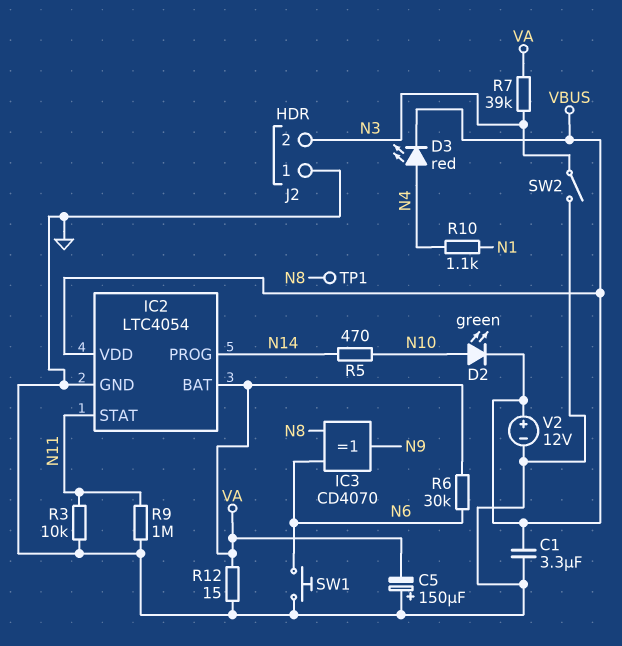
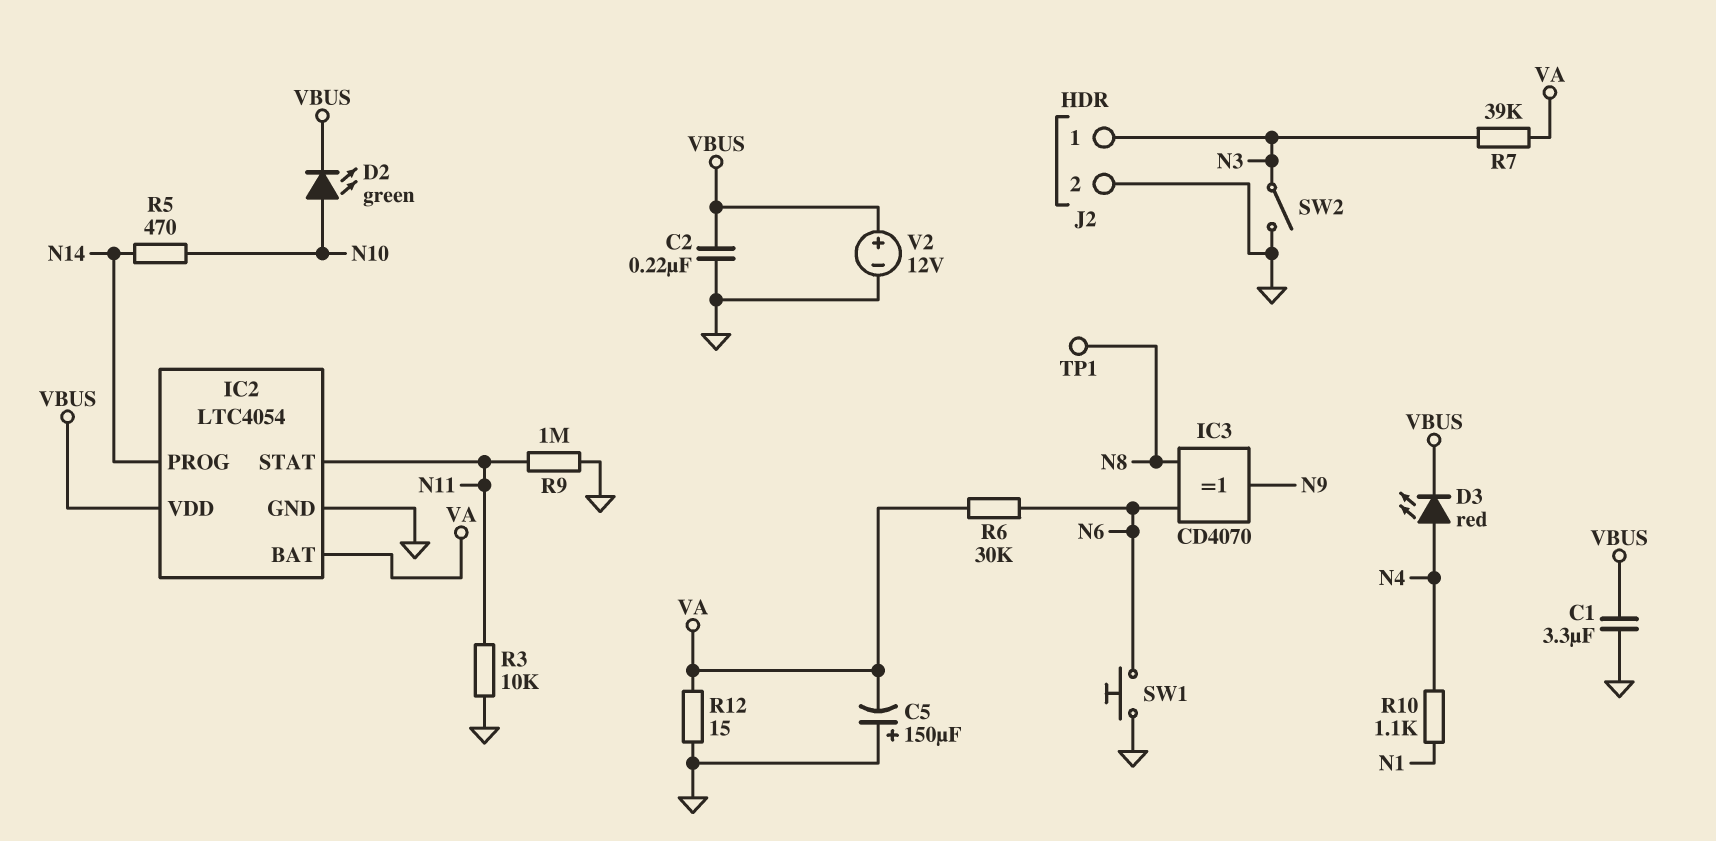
C2: none -> 220nF (GND, VBUS)
J2 pin 1: GND -> N3
J2 pin 2: N3 -> GND

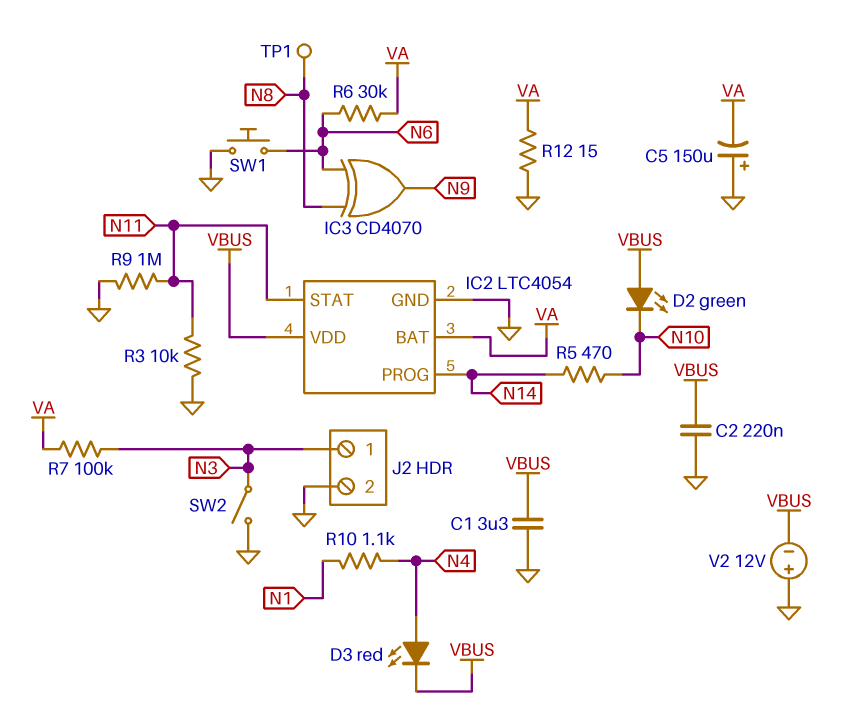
D2: LED green (A N10, K VBUS) -> LED green (A VBUS, K N10)
R7: 39k (N3, VA) -> 100k (N3, VA)
V2: 12V (plus VBUS, minus GND) -> 12V (plus GND, minus VBUS)

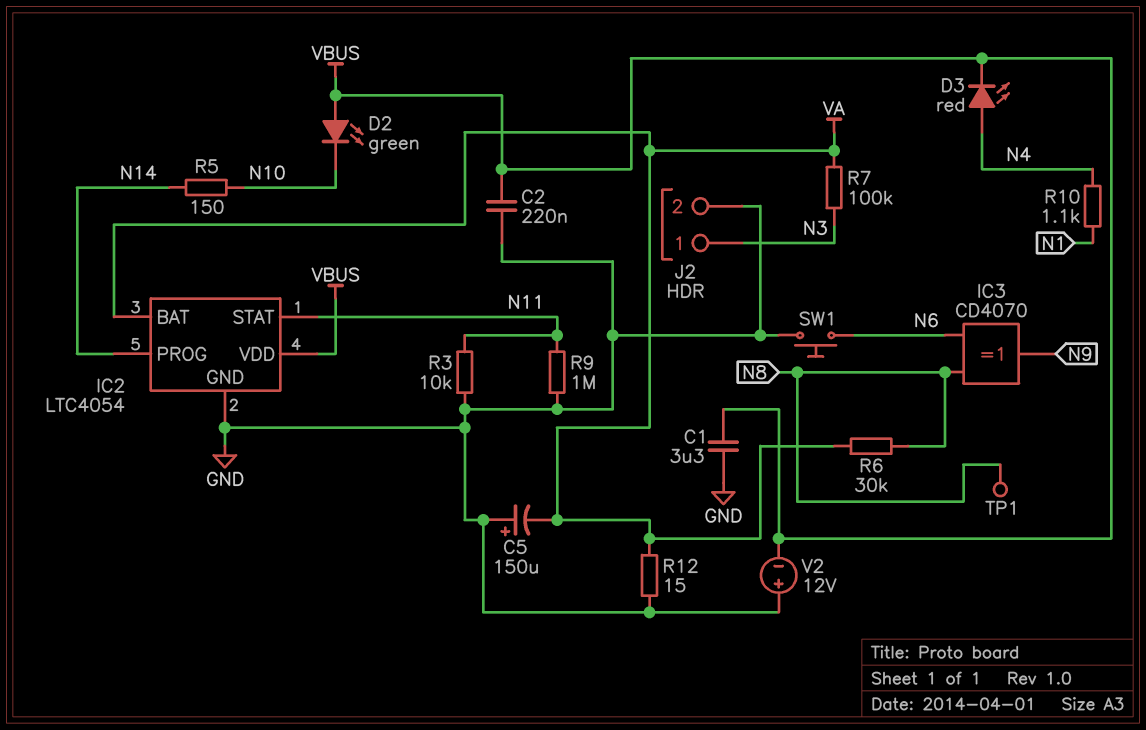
R5: 470 (N10, N14) -> 150 (N10, N14)
R6: 30k (N6, VA) -> 30k (N8, VA)
SW2: switch (GND, N3) -> none

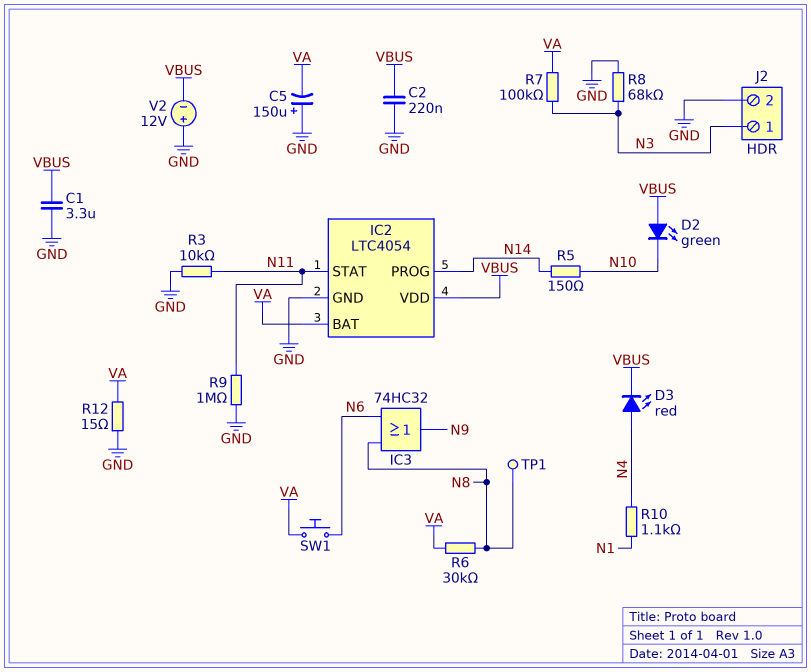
IC3: XOR CD4070 (in N6, in N8, out N9) -> OR 74HC32 (in N6, in N8, out N9)
R8: none -> 68k (GND, N3)
SW1: button (GND, N6) -> button (N6, VA)

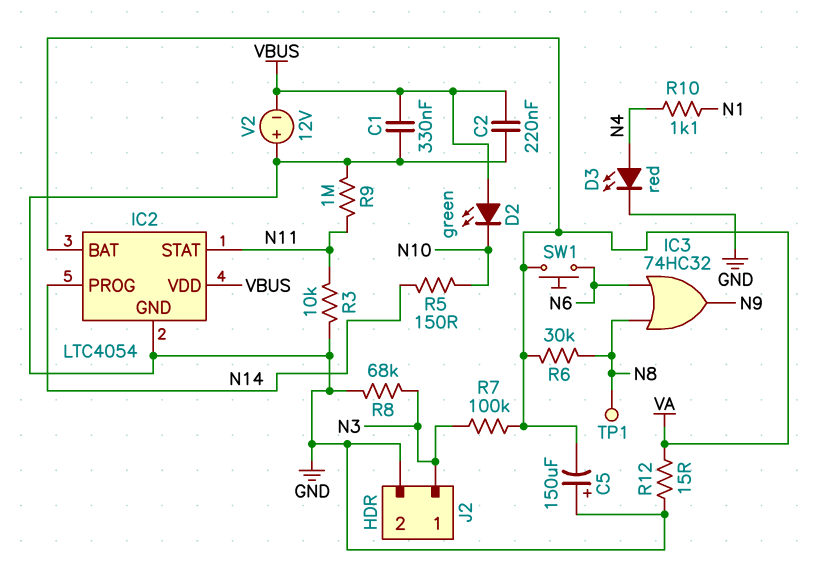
C1: 3.3uF (GND, VBUS) -> 330nF (GND, VBUS)
D3: LED red (A N4, K VBUS) -> LED red (A N4, K GND)

